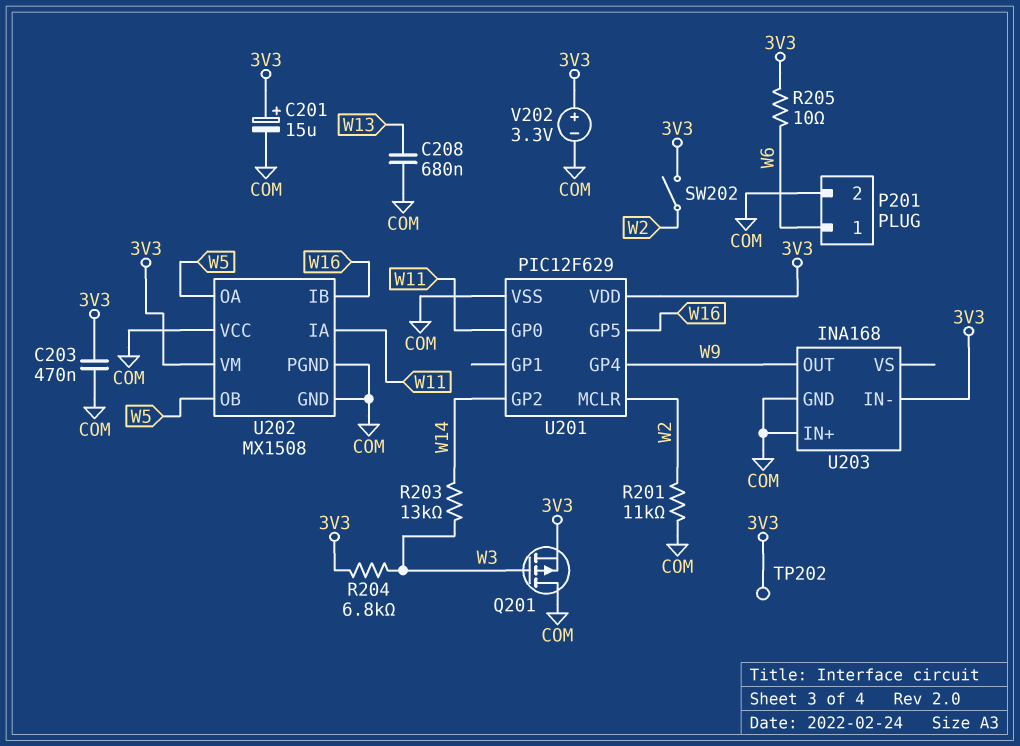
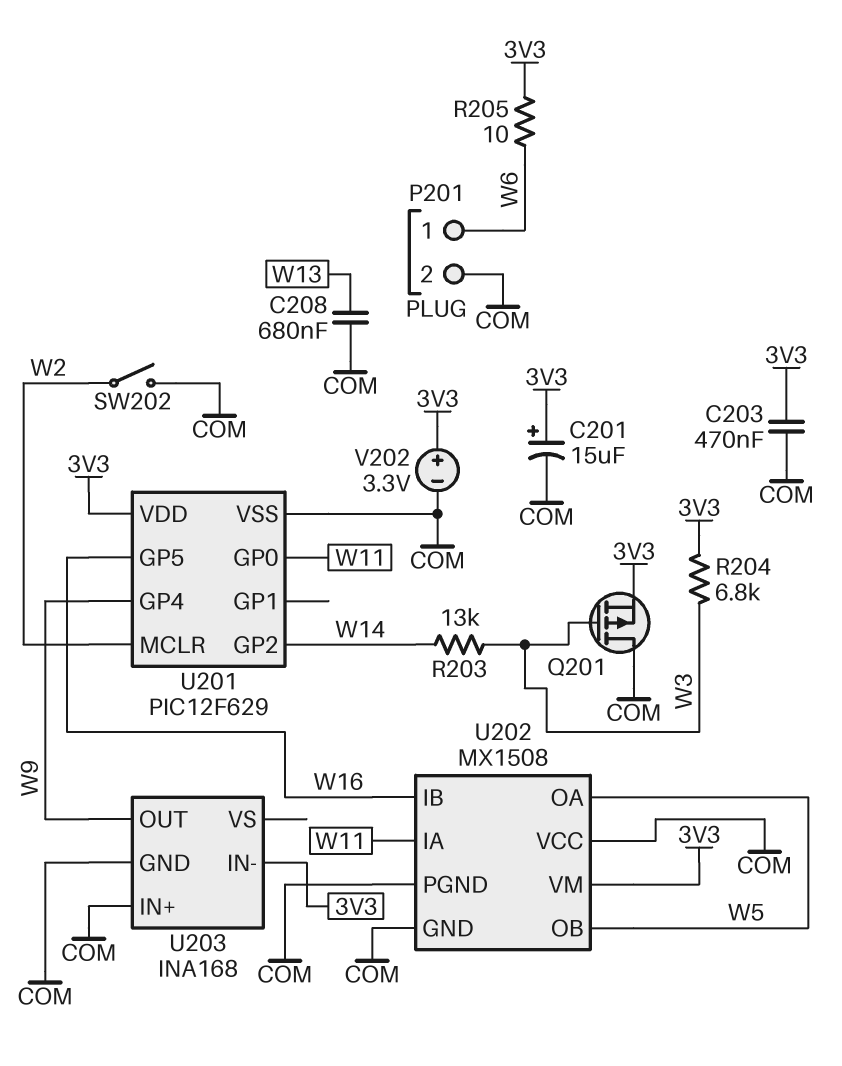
R201: 11k (COM, W2) -> none
SW202: switch (3V3, W2) -> switch (COM, W2)
TP202: test point (3V3) -> none

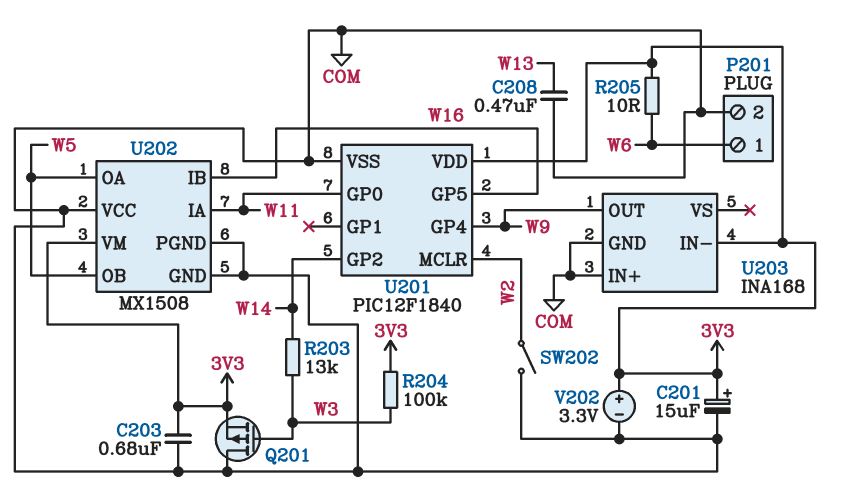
C203: 470nF (3V3, COM) -> 680nF (3V3, COM)
C208: 680nF (COM, W13) -> 470nF (COM, W13)
R204: 6.8k (3V3, W3) -> 100k (3V3, W3)
U201: PIC12F629 -> PIC12F1840

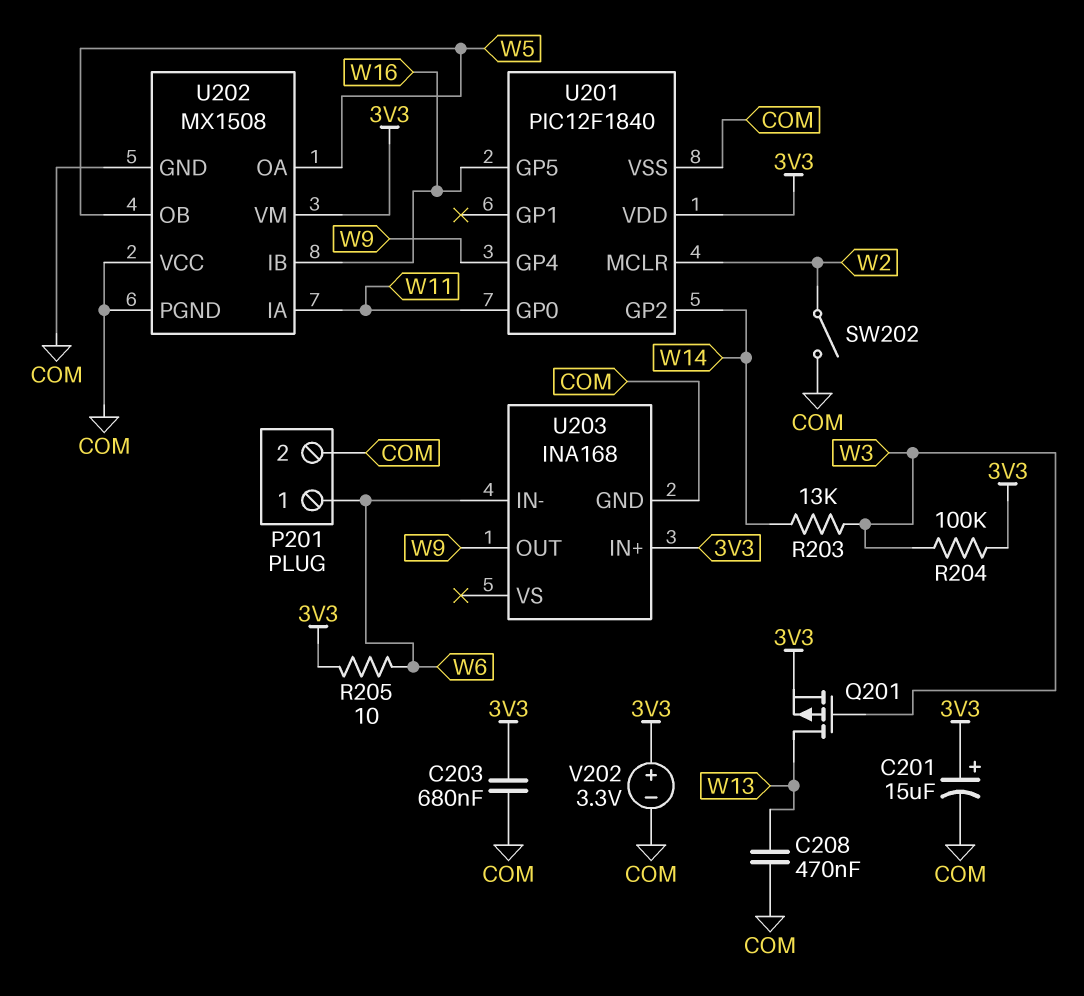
Q201: PMOS (G W3, D COM, S 3V3) -> PMOS (G W3, D W13, S 3V3)
U203 pin IN+: COM -> 3V3
U203 pin IN-: 3V3 -> W6

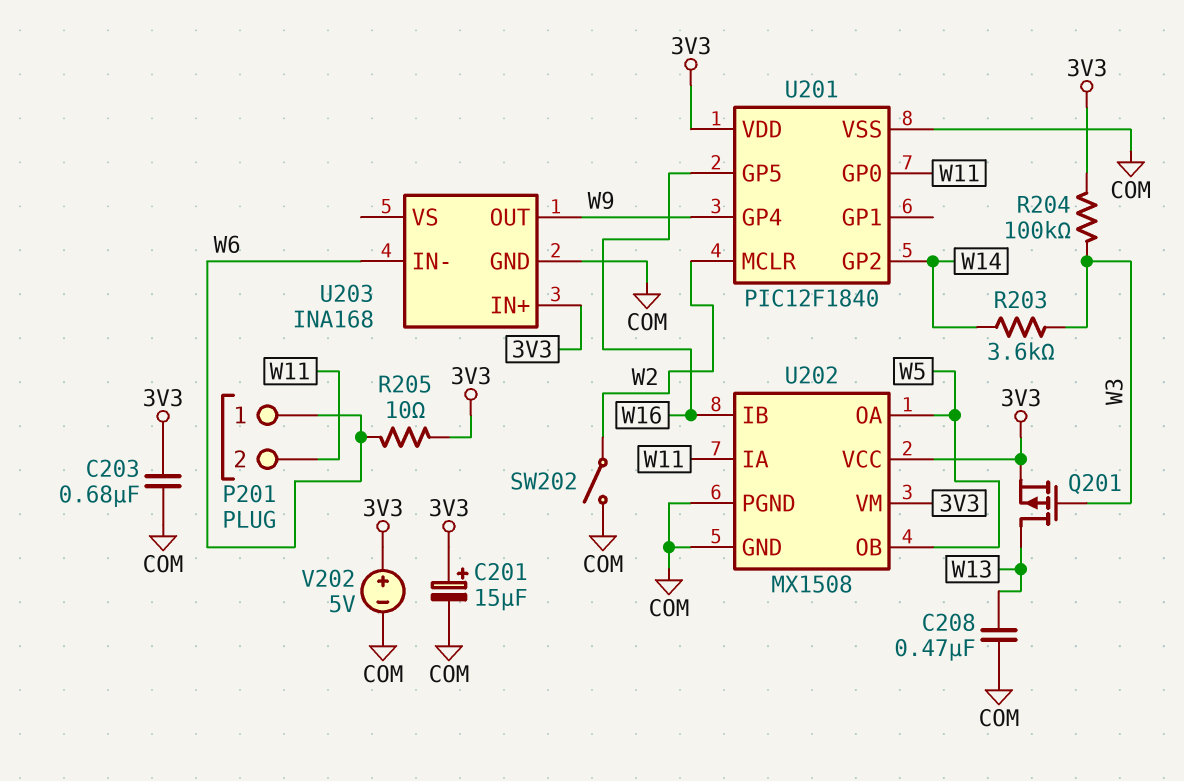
P201 pin 2: COM -> W11
R203: 13k (W3, W14) -> 3.6k (W3, W14)
U202 pin VCC: COM -> 3V3
V202: 3.3V (plus 3V3, minus COM) -> 5V (plus 3V3, minus COM)

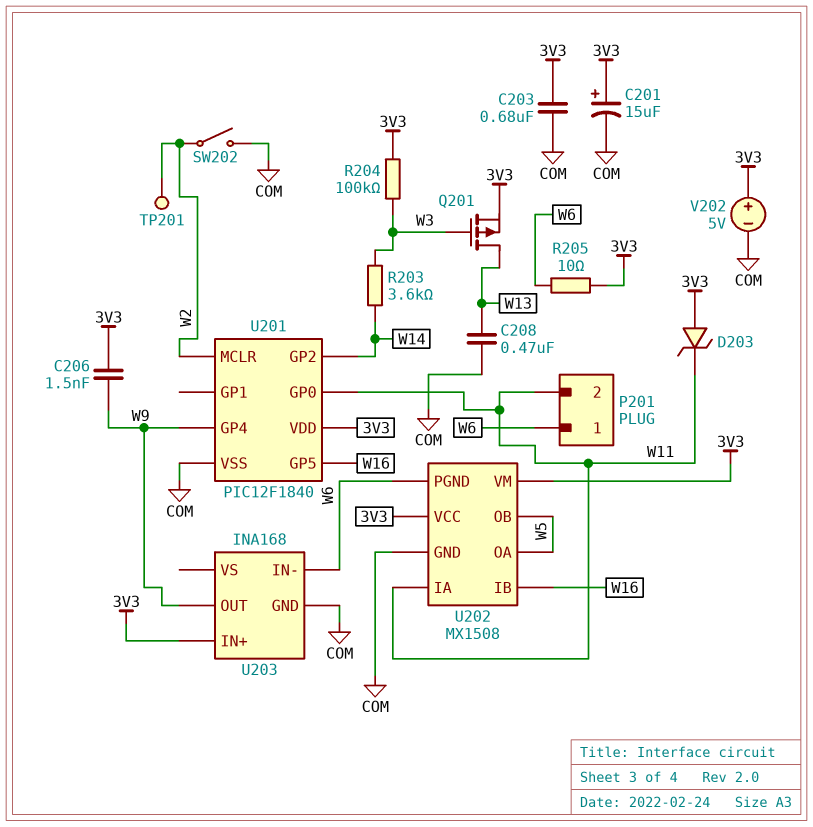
C206: none -> 1.5nF (3V3, W9)
D203: none -> zener (A 3V3, K W11)
TP201: none -> test point (W2)
U202 pin PGND: COM -> W6

